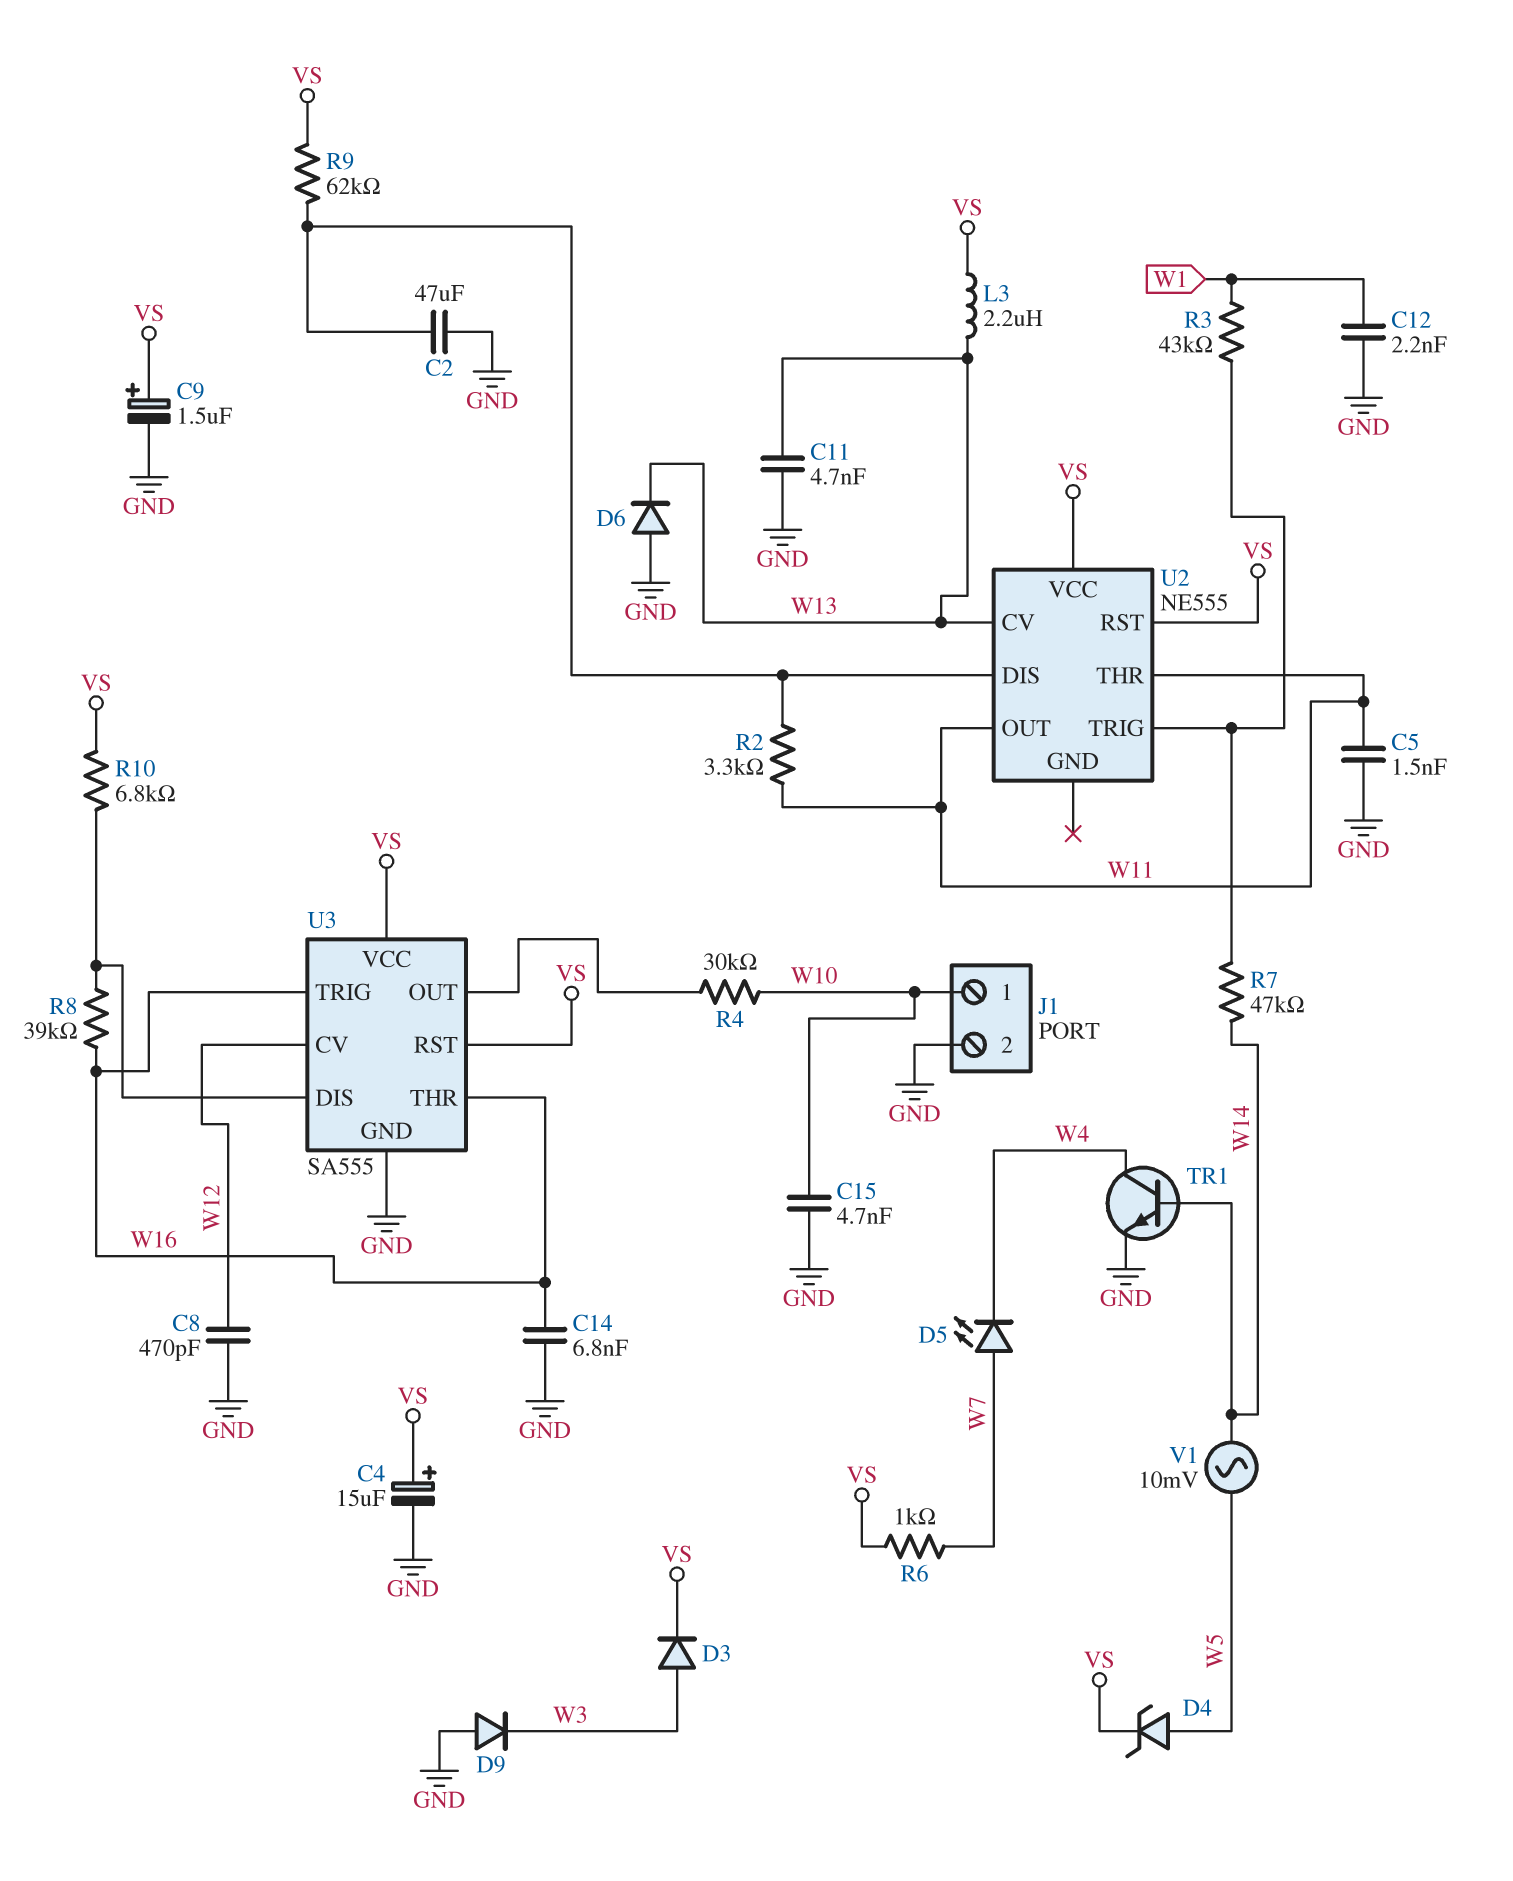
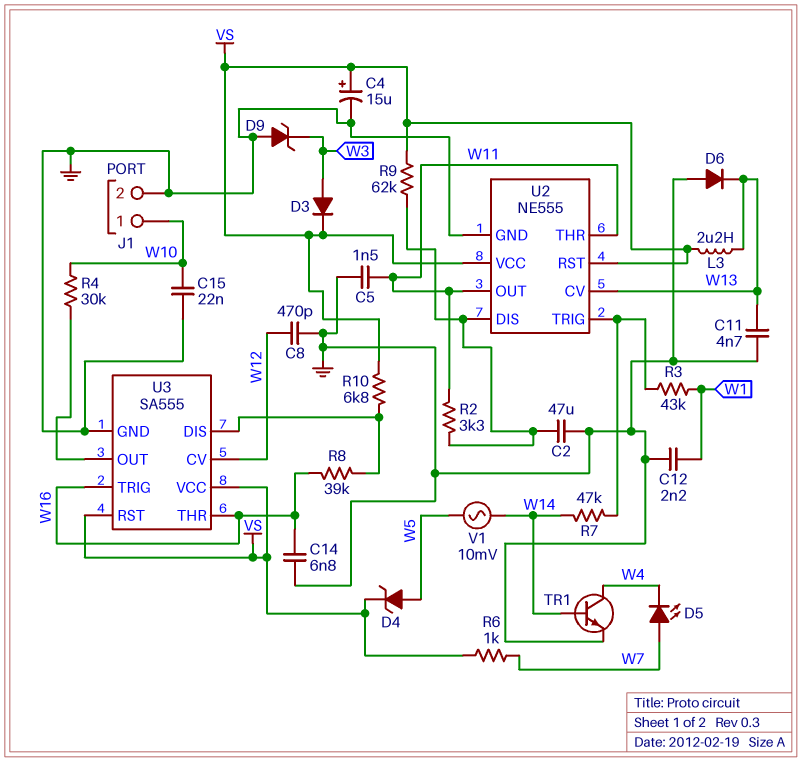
C9: 1.5uF (plus VS, minus GND) -> none
C15: 4.7nF (GND, W10) -> 22nF (GND, W10)
D9: diode (A GND, K W3) -> zener (A GND, K W3)
U2 pin GND: none -> GND

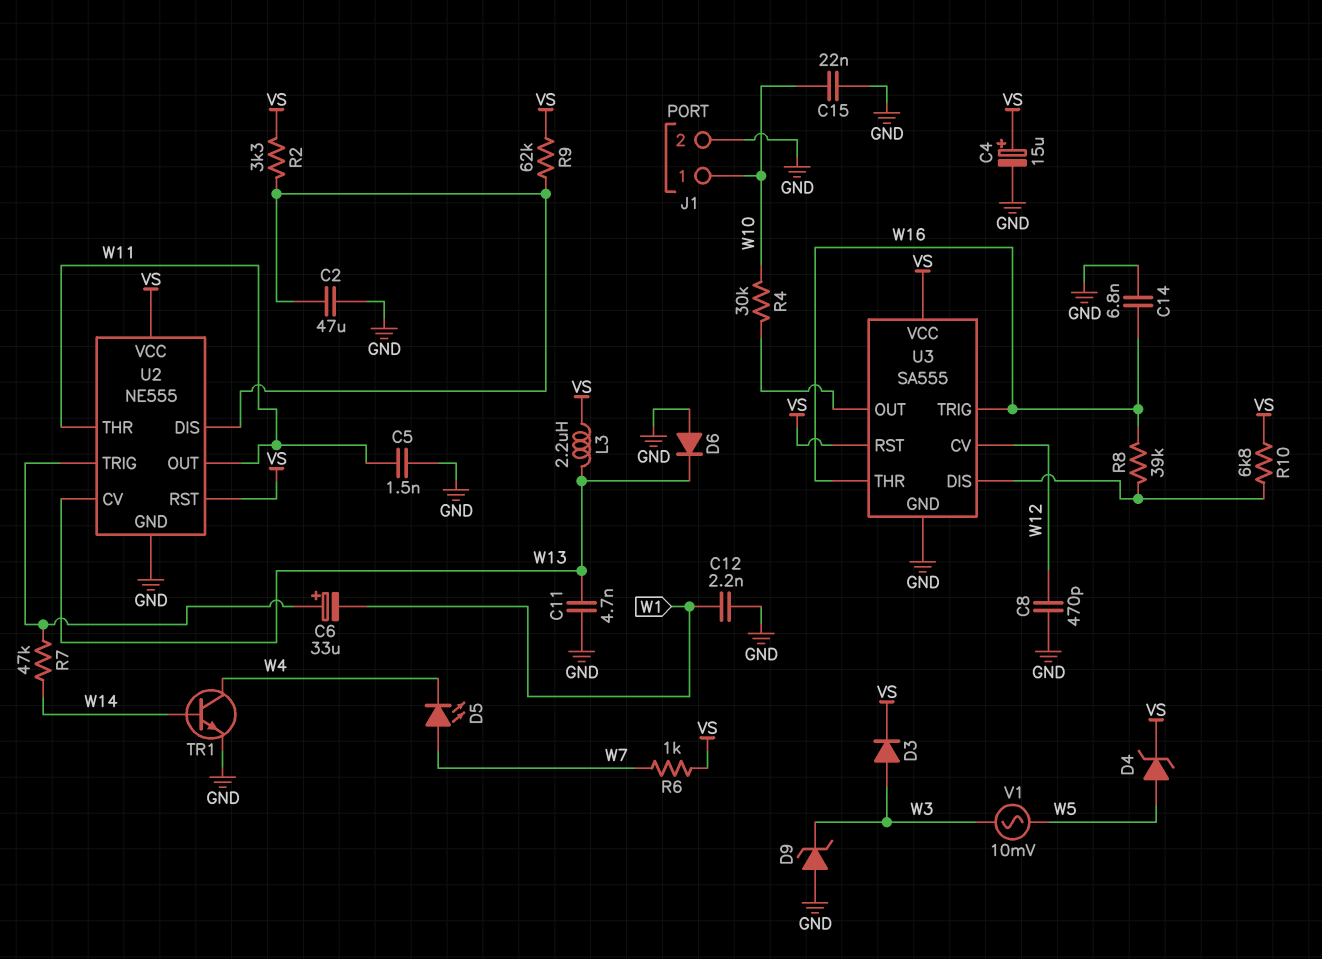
C6: none -> 33uF (plus U2/TRIG, minus W1)
R2: 3.3k (U2/DIS, W11) -> 3.3k (U2/DIS, VS)
R3: 43k (U2/TRIG, W1) -> none
V1: AC 10mV (W5, W14) -> AC 10mV (W3, W5)

